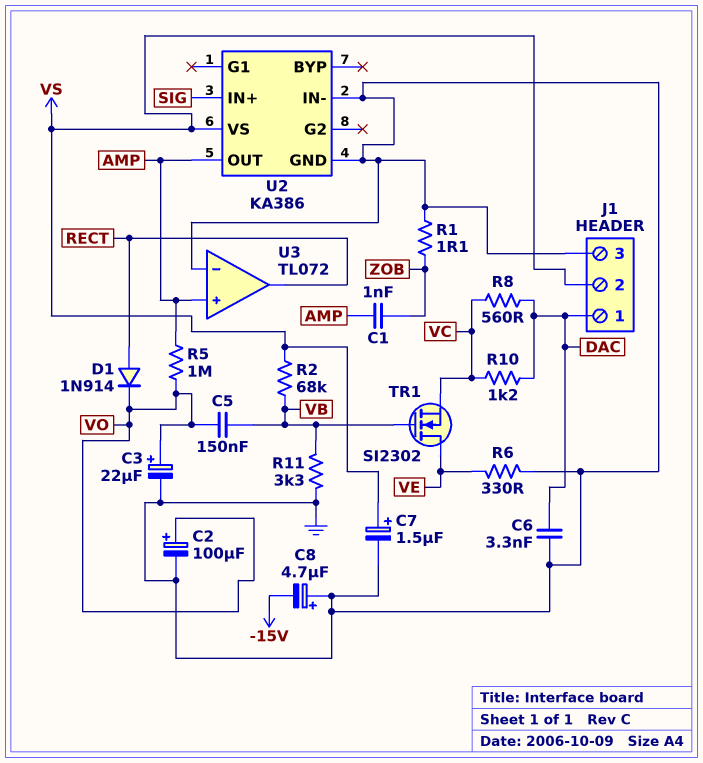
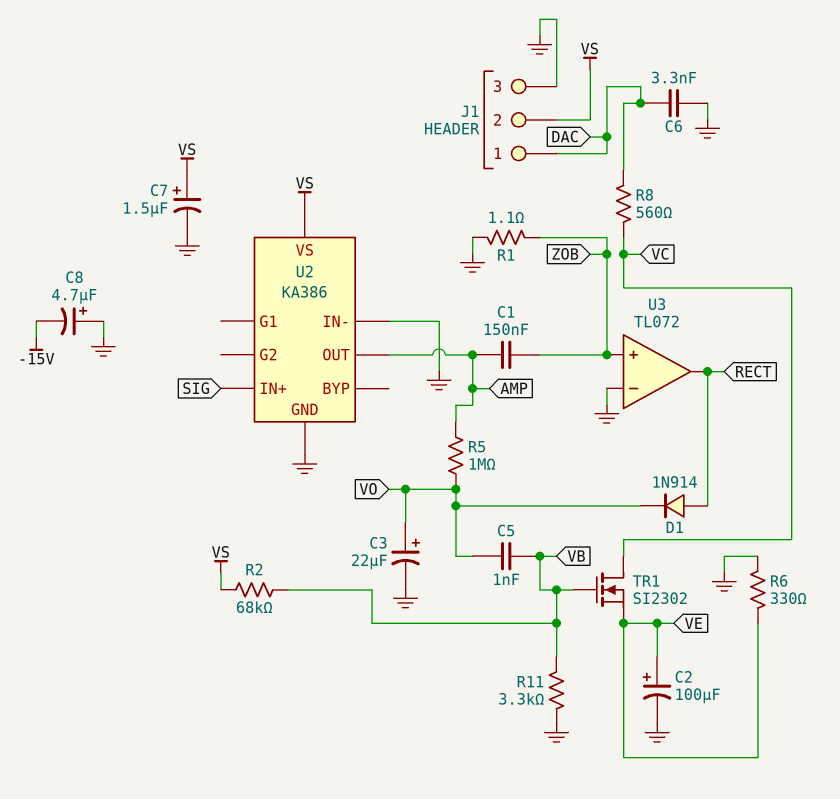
C1: 1nF (AMP, ZOB) -> 150nF (AMP, ZOB)
C2: 100uF (plus VO, minus GND) -> 100uF (plus VE, minus GND)
C5: 150nF (VB, VO) -> 1nF (VB, VO)
R10: 1.2k (DAC, VC) -> none
TR1: NMOS SI2302 (G VB, D VE, S VC) -> NMOS SI2302 (G VB, D VC, S VE)
U3 pin in+: AMP -> ZOB

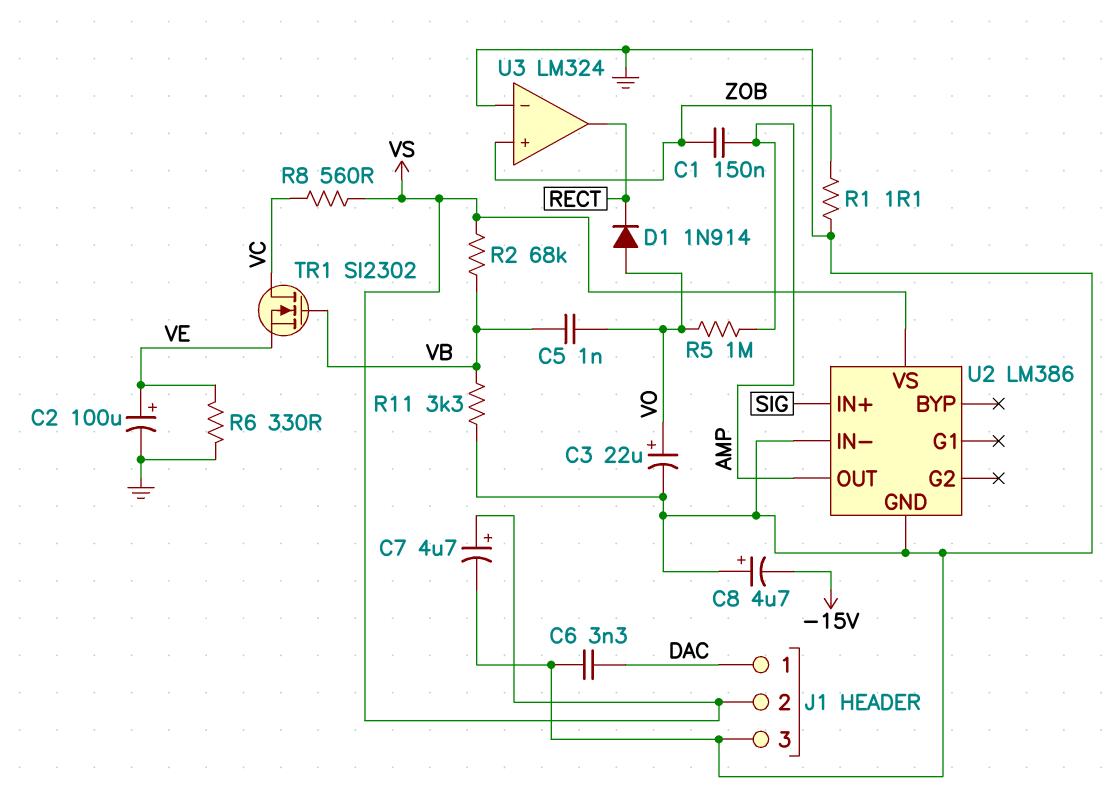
C7: 1.5uF (plus VS, minus GND) -> 4.7uF (plus VS, minus GND)
D1: diode 1N914 (A RECT, K VO) -> diode 1N914 (A VO, K RECT)
R8: 560 (DAC, VC) -> 560 (VC, VS)
U2: KA386 -> LM386
U3: TL072 -> LM324

